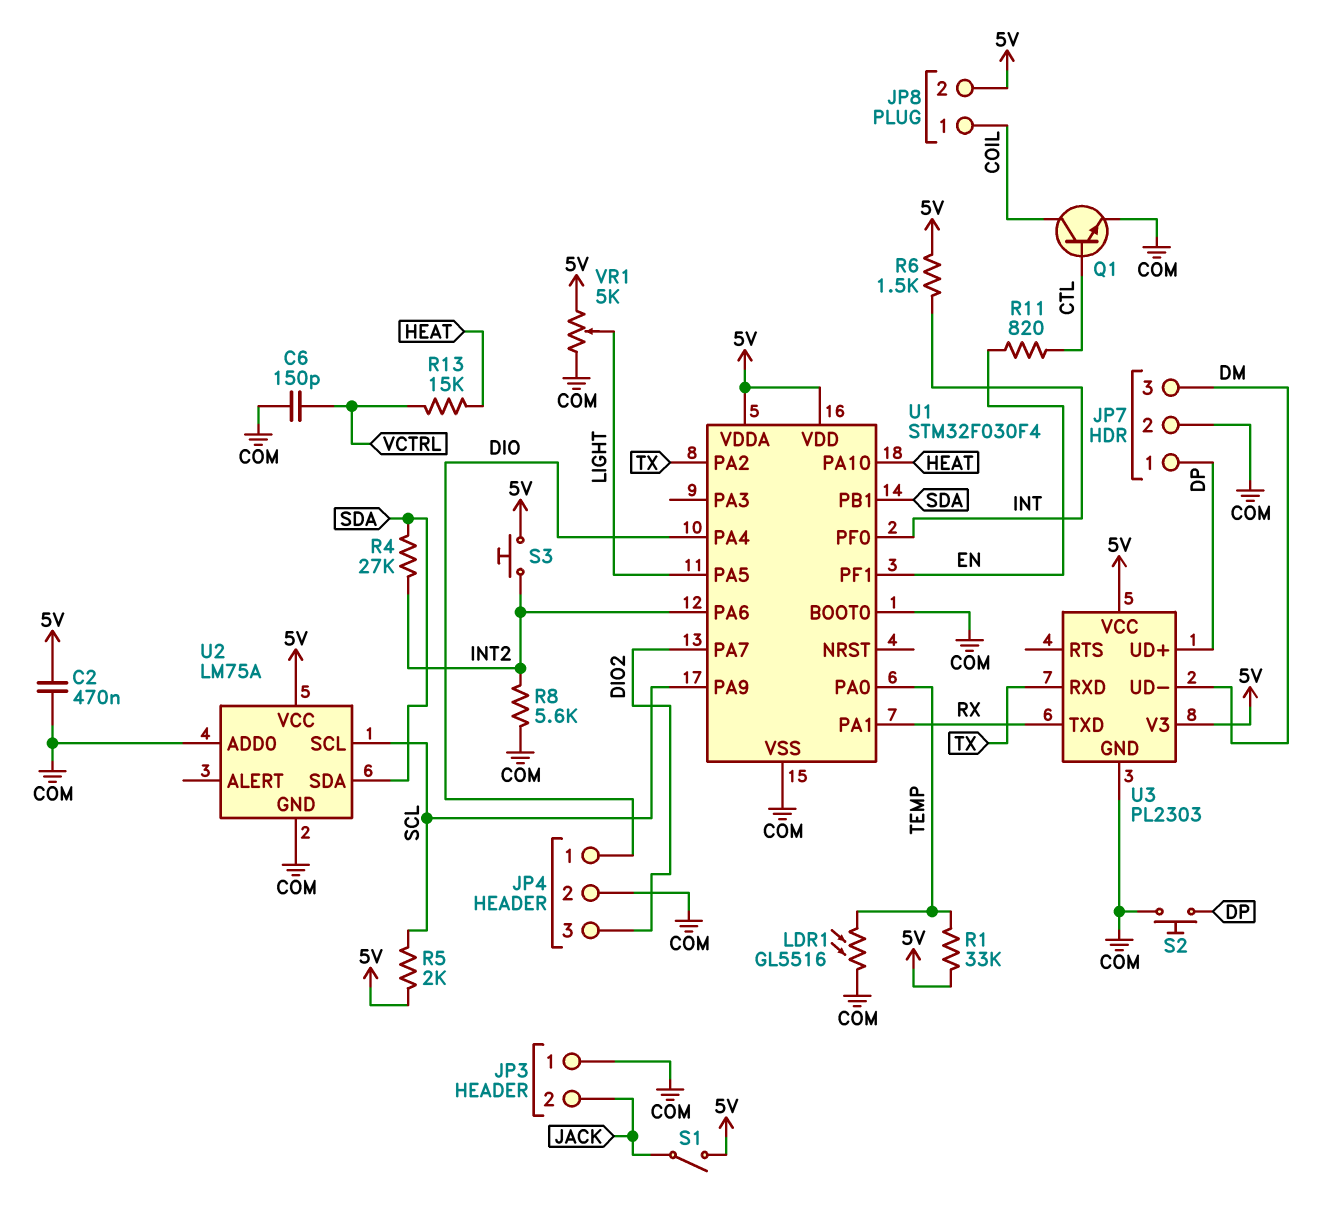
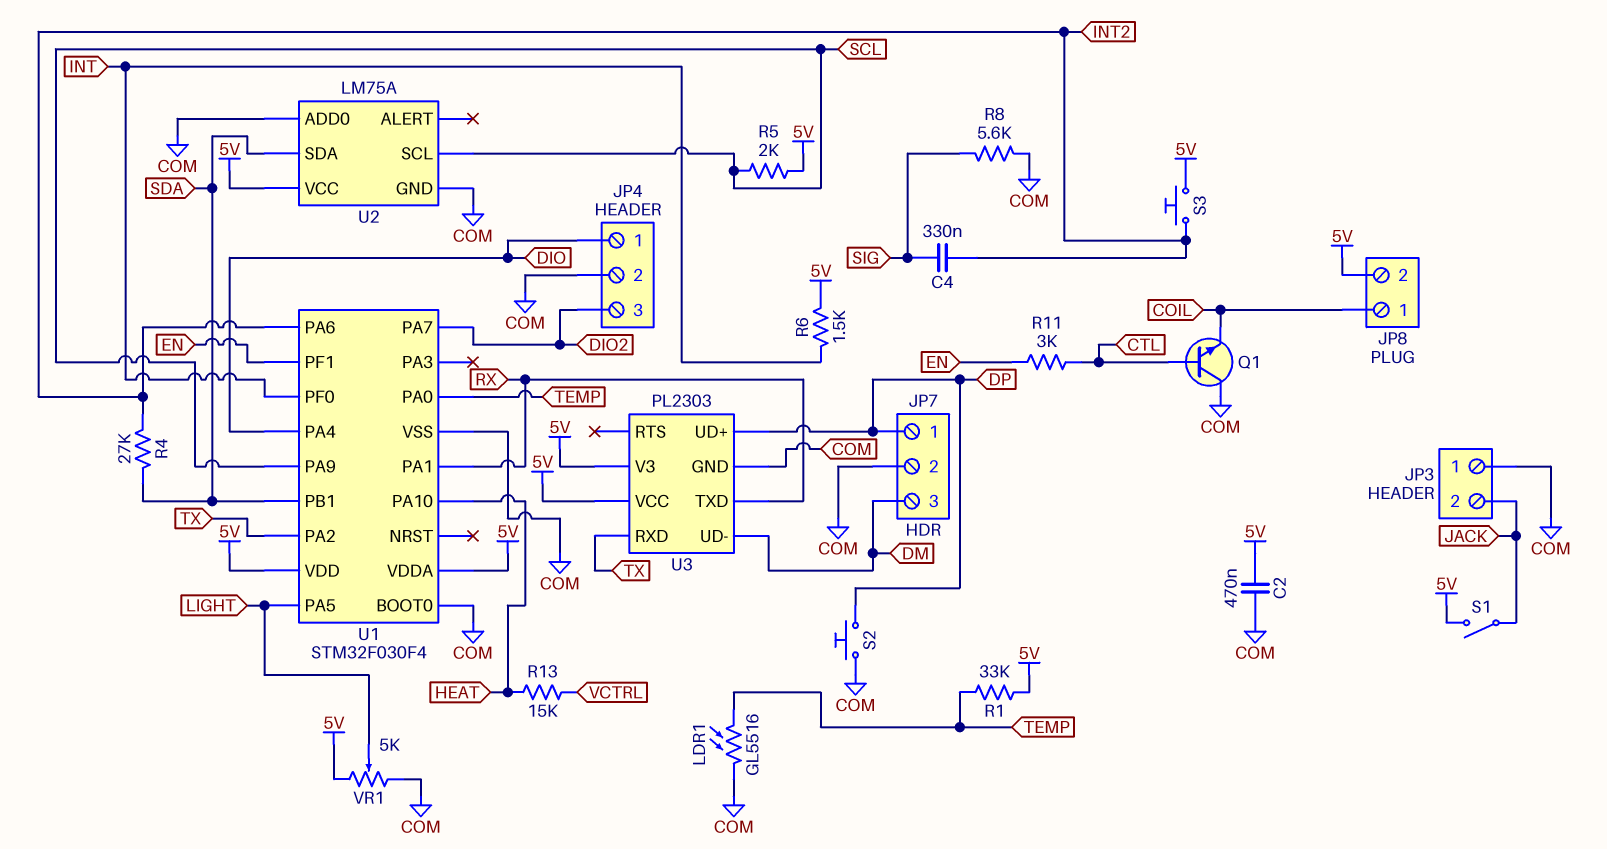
C4: none -> 330nF (INT2, SIG)
C6: 150pF (COM, VCTRL) -> none
Q1: NPN (B CTL, C COIL, E COM) -> NPN (B CTL, C COM, E COIL)
R8: 5.6k (COM, INT2) -> 5.6k (COM, SIG)
R11: 820 (CTL, EN) -> 3k (CTL, EN)

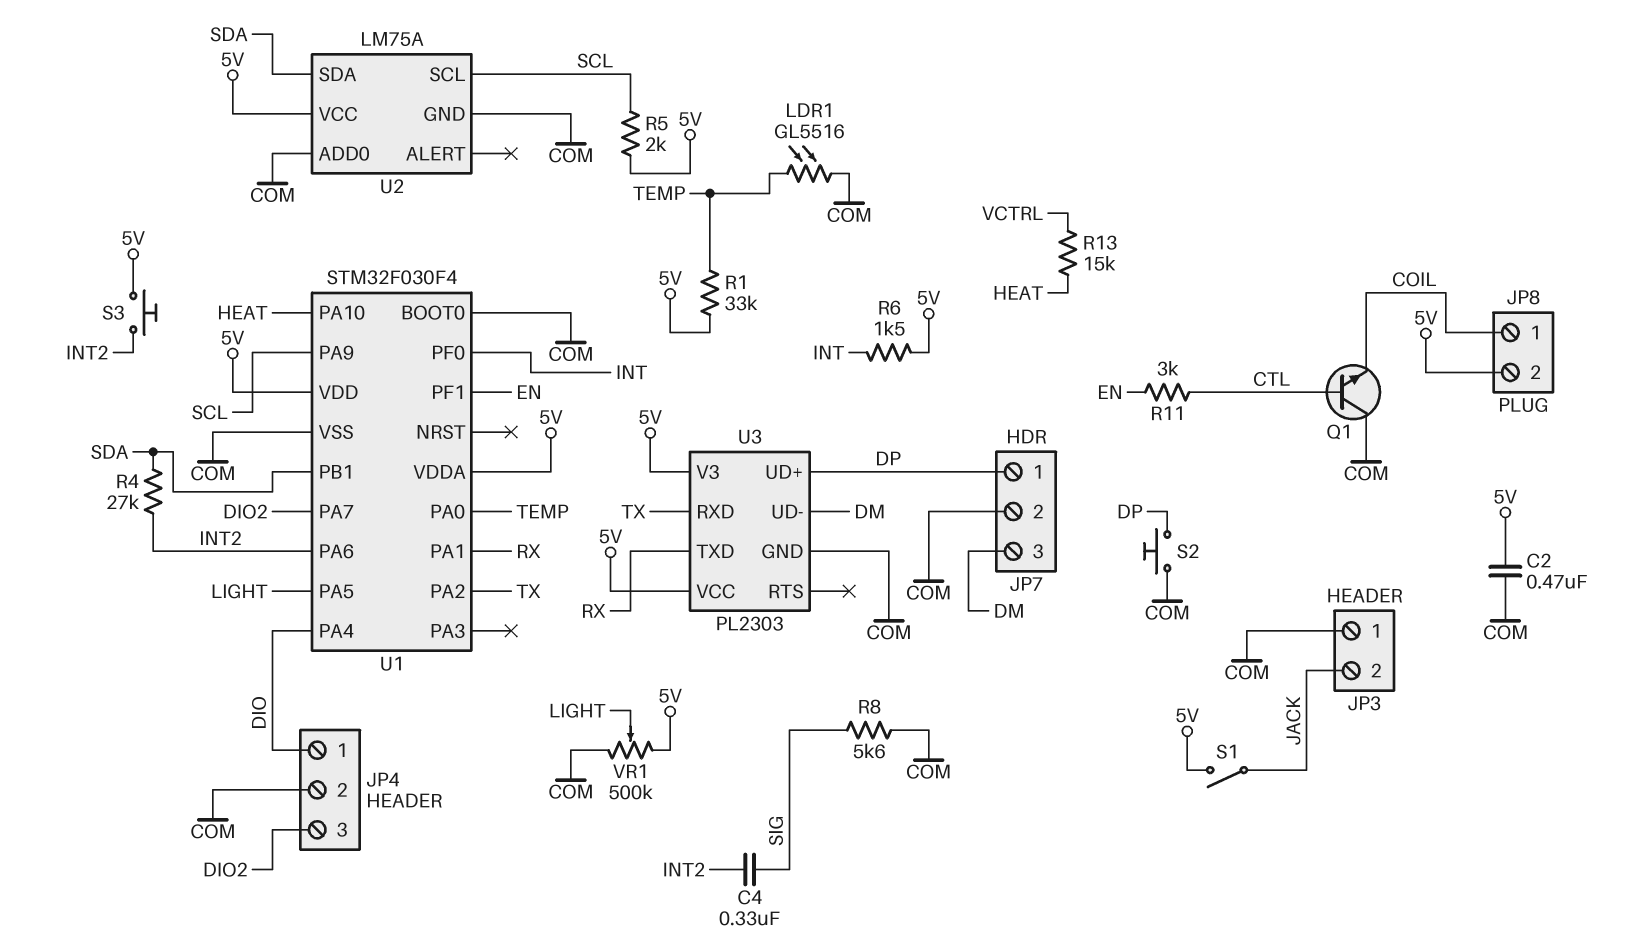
VR1: 5k (5V, COM, wiper LIGHT) -> 500k (5V, COM, wiper LIGHT)

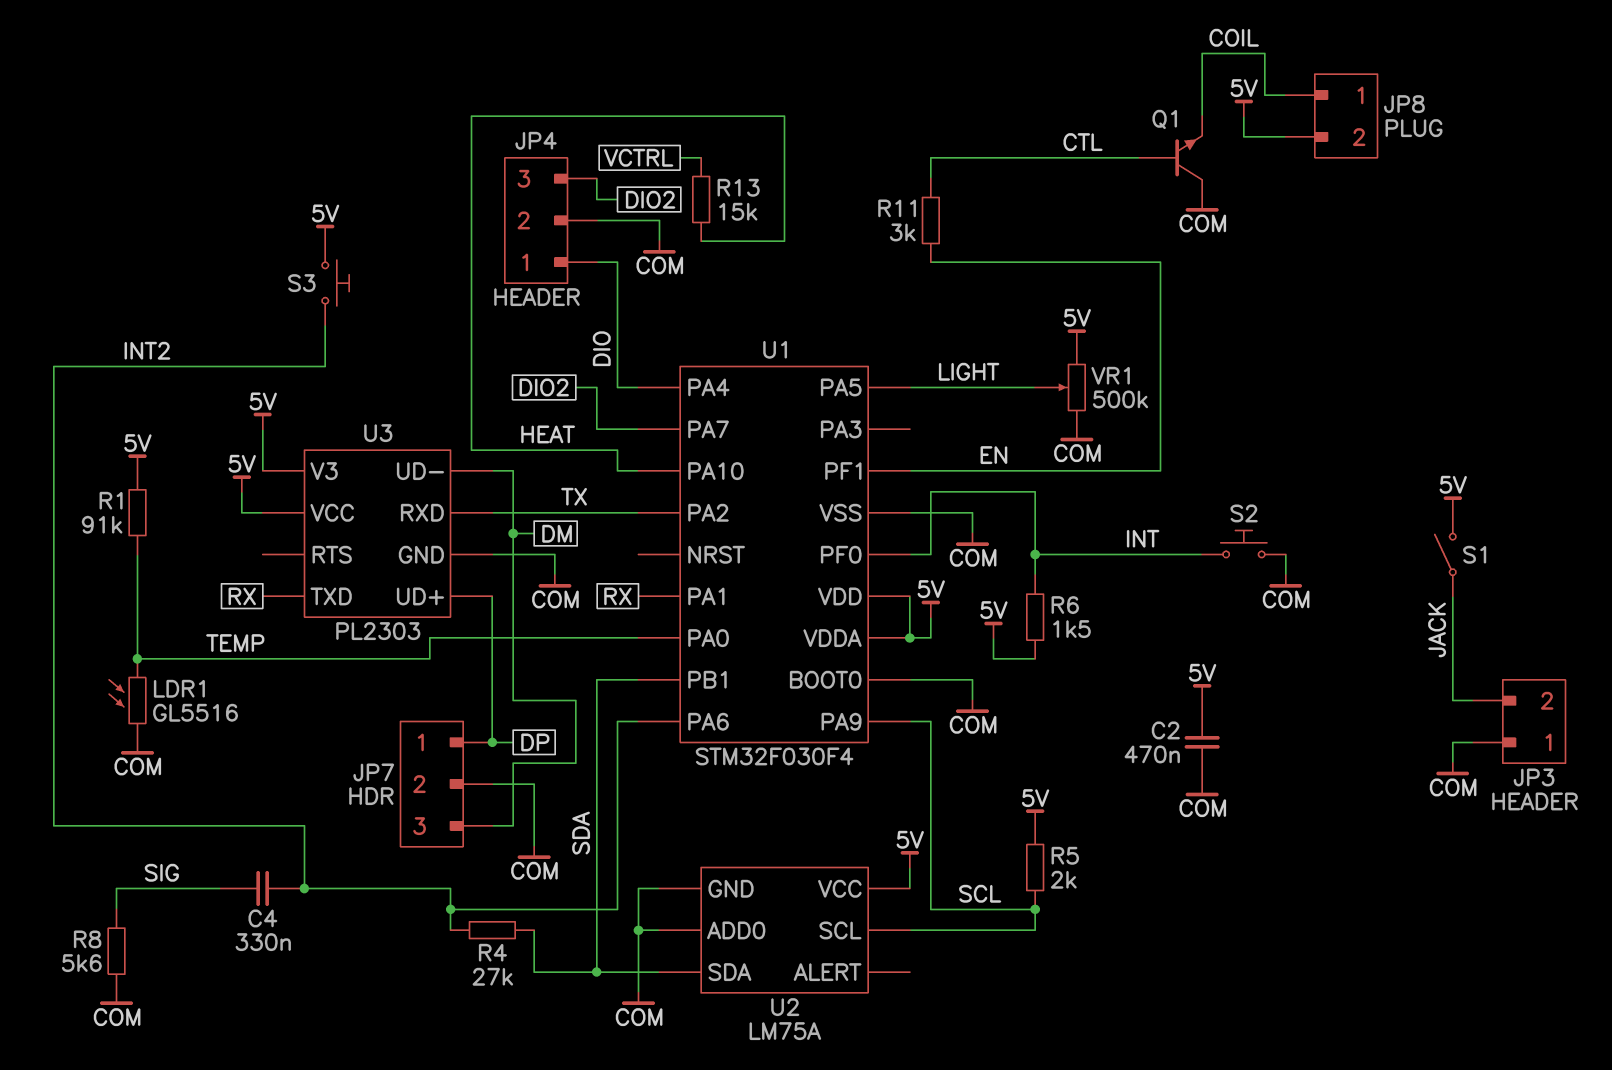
R1: 33k (5V, TEMP) -> 91k (5V, TEMP)
S2: button (COM, DP) -> button (COM, INT)

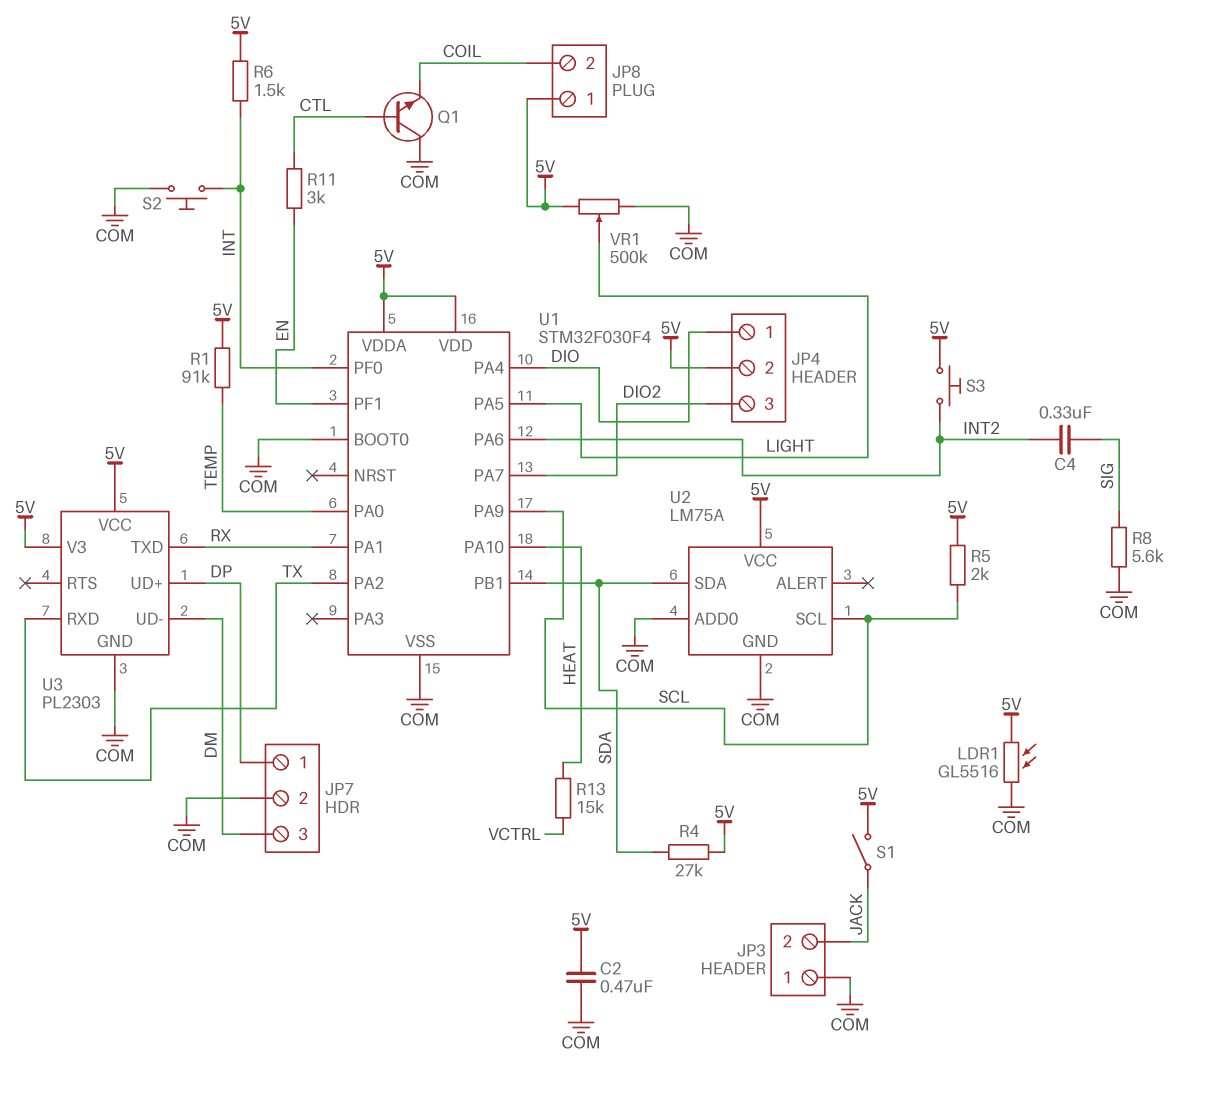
JP4 pin 2: COM -> 5V
JP8 pin 1: COIL -> 5V
JP8 pin 2: 5V -> COIL
LDR1: GL5516 (COM, TEMP) -> GL5516 (5V, COM)
R4: 27k (INT2, SDA) -> 27k (5V, SDA)

